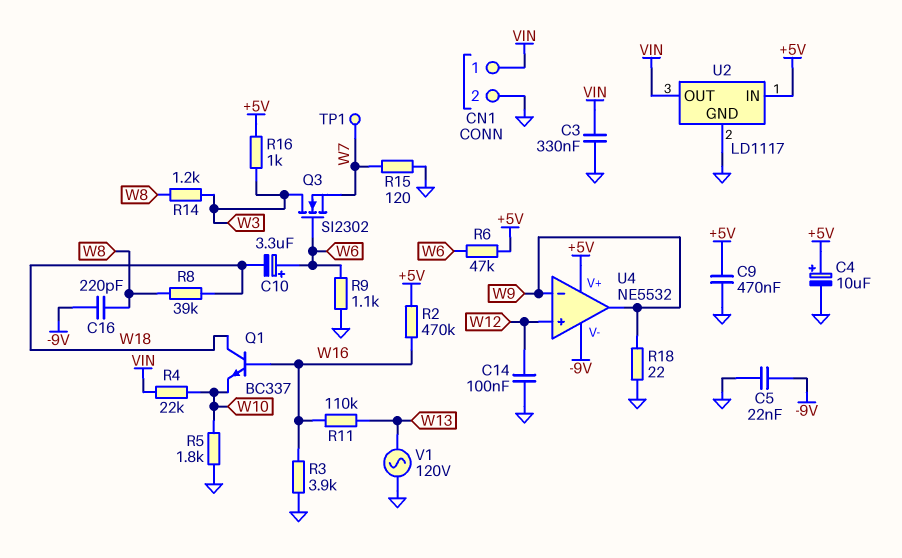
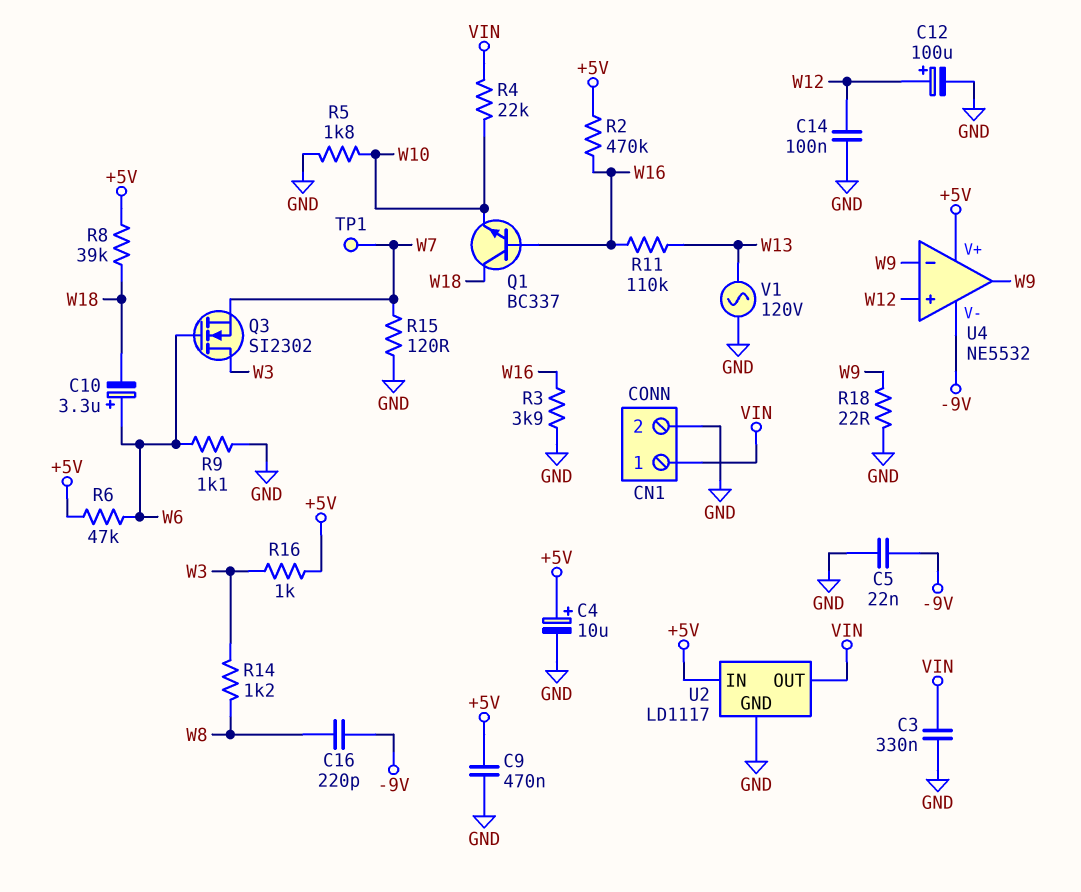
C12: none -> 100uF (plus W12, minus GND)
R8: 39k (W8, W18) -> 39k (+5V, W18)

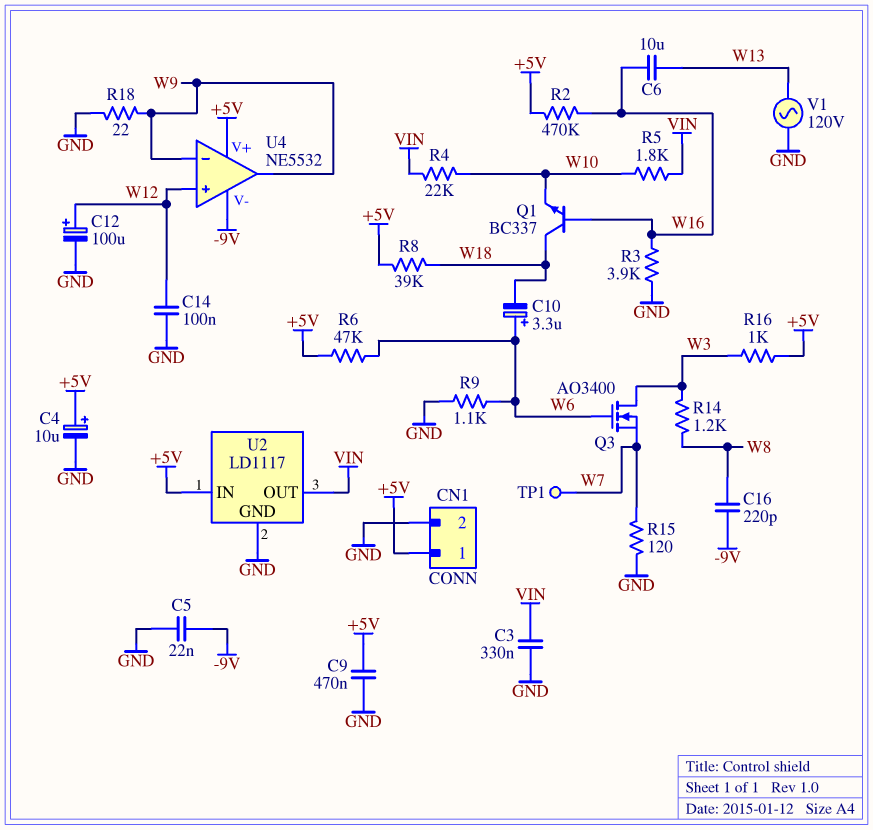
C6: none -> 10uF (W13, W16)
CN1 pin 1: VIN -> +5V
Q3: NMOS SI2302 (G W6, D W3, S W7) -> NMOS AO3400 (G W6, D W3, S W7)
R5: 1.8k (GND, W10) -> 1.8k (VIN, W10)
R11: 110k (W13, W16) -> none

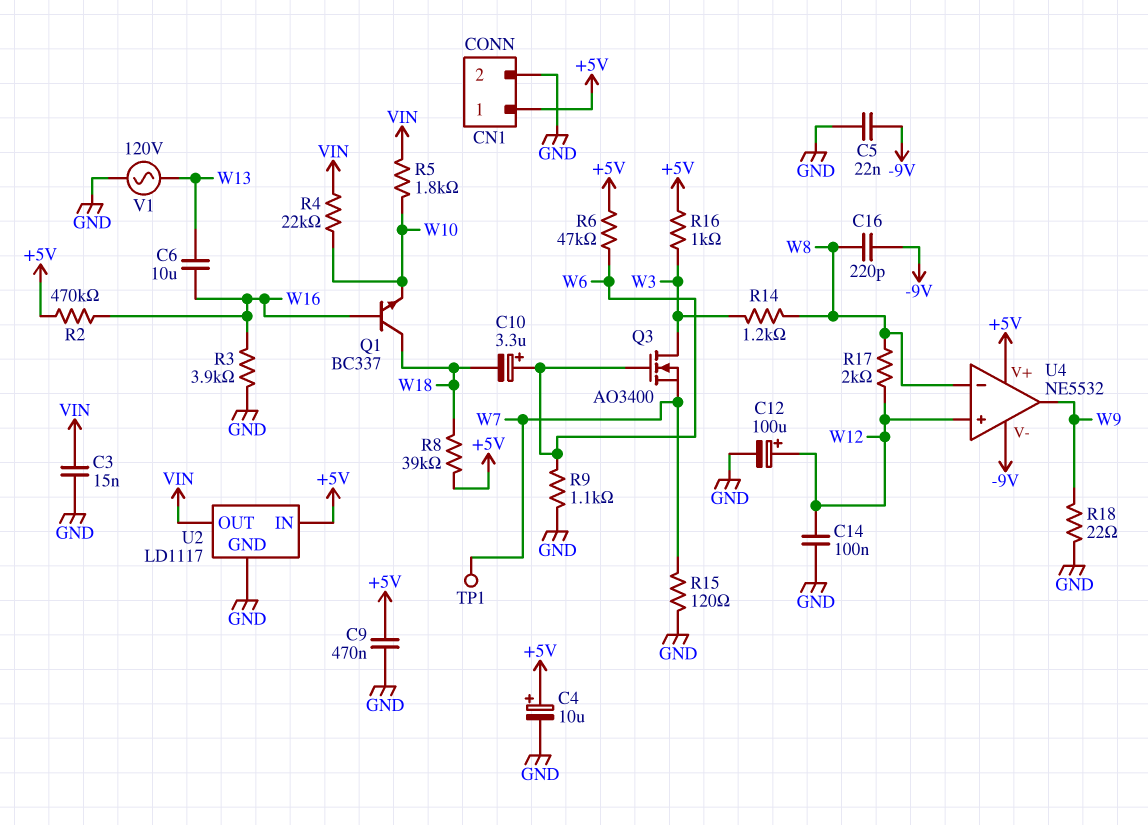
C3: 330nF (GND, VIN) -> 15nF (GND, VIN)
R17: none -> 2k (W8, W12)
U4 pin in-: W9 -> W8

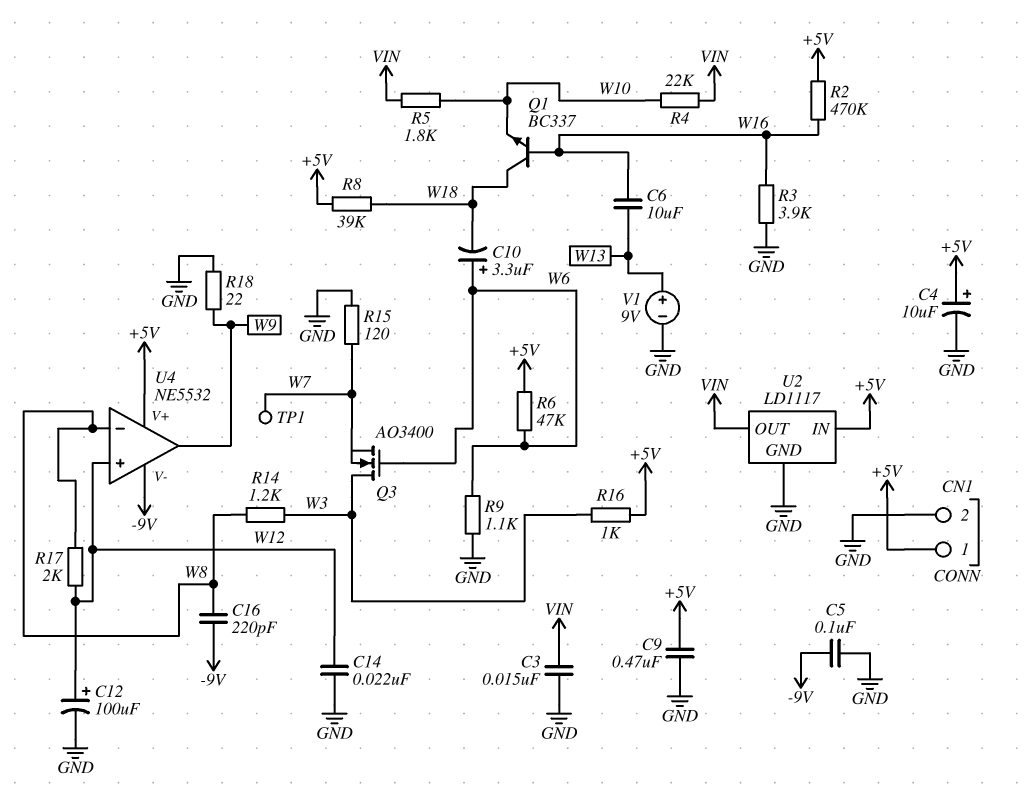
C5: 22nF (-9V, GND) -> 100nF (-9V, GND)
C14: 100nF (GND, W12) -> 22nF (GND, W12)
V1: AC 120V (GND, W13) -> 9V (plus W13, minus GND)

